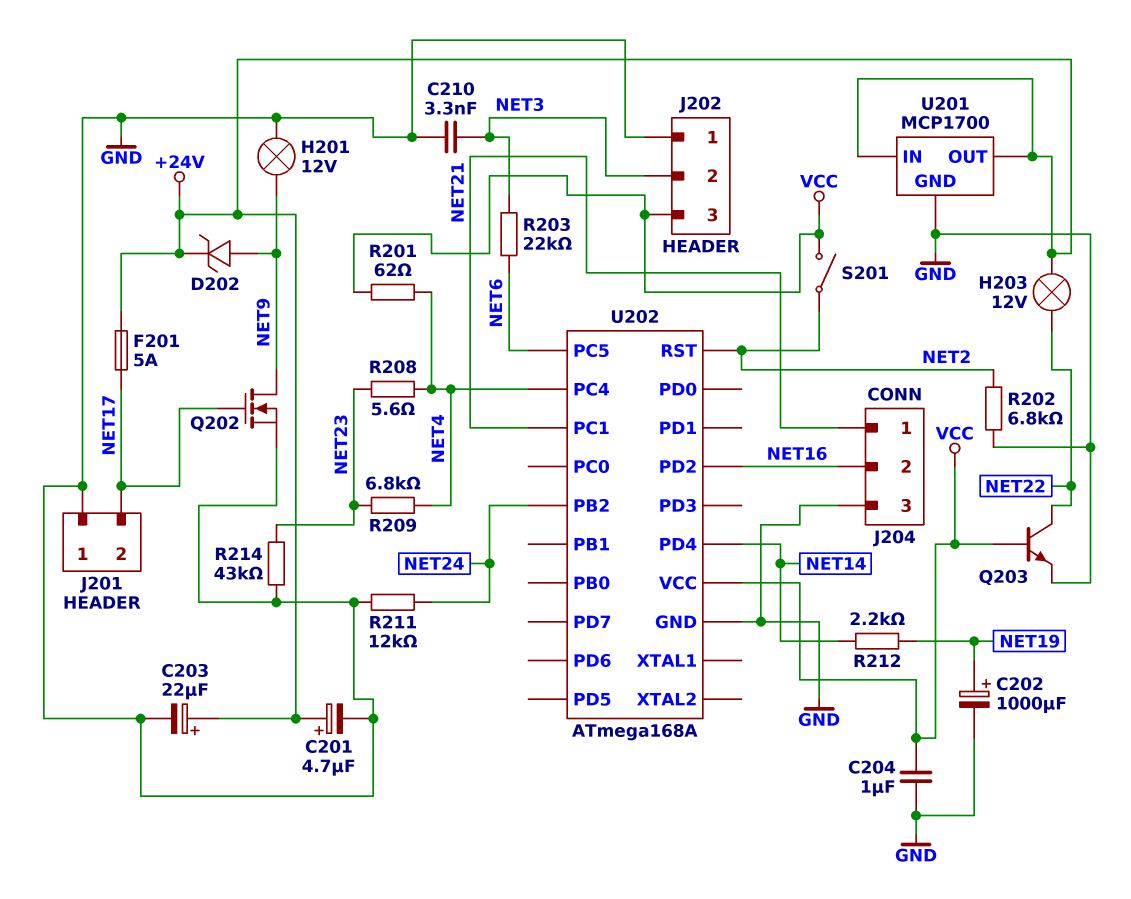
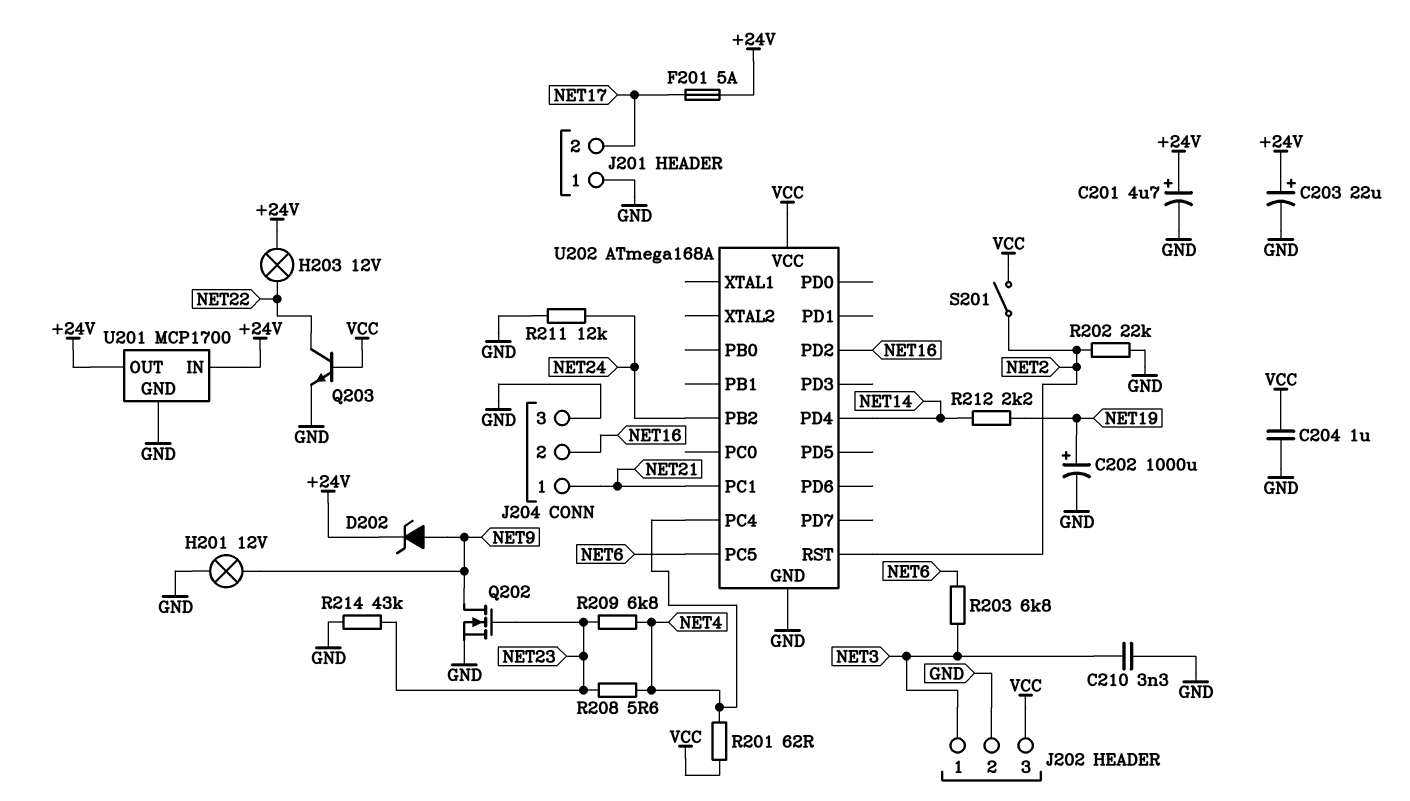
J202 pin 1: GND -> NET3
J202 pin 2: NET3 -> GND
Q202: NMOS (G NET17, D NET9, S GND) -> NMOS (G NET23, D NET9, S GND)
R202: 6.8k (GND, NET2) -> 22k (GND, NET2)
R203: 22k (NET3, NET6) -> 6.8k (NET3, NET6)

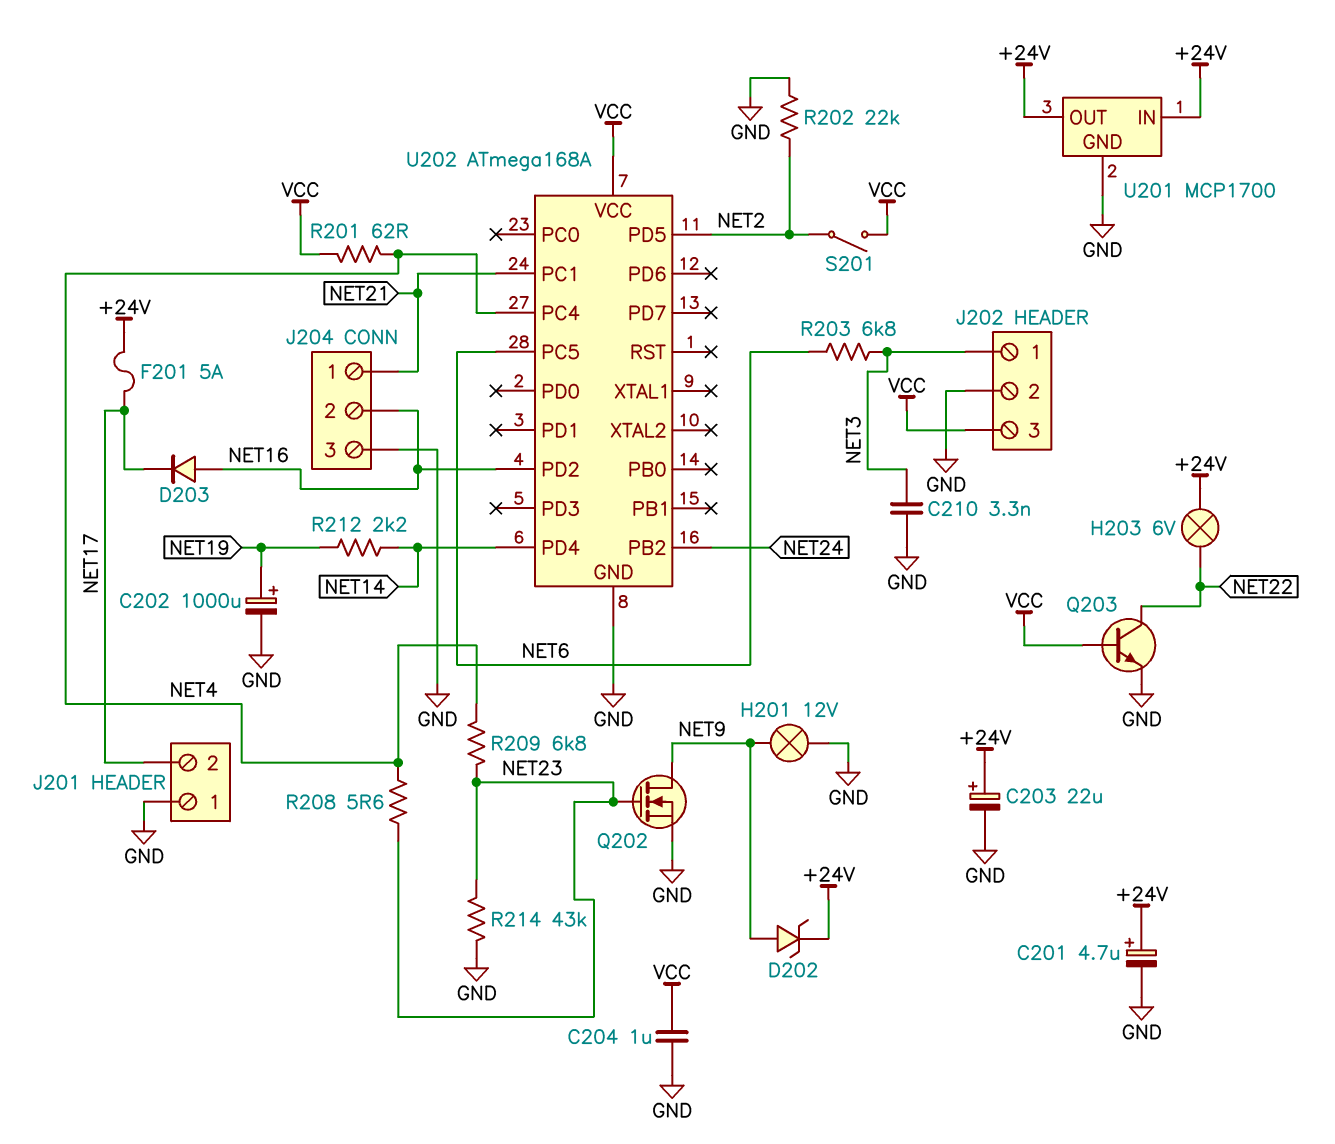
D203: none -> diode (A NET16, K NET17)
H203: lamp 12V (+24V, NET22) -> lamp 6V (+24V, NET22)
R211: 12k (GND, NET24) -> none
U202 pin PD5: none -> NET2
U202 pin RST: NET2 -> none

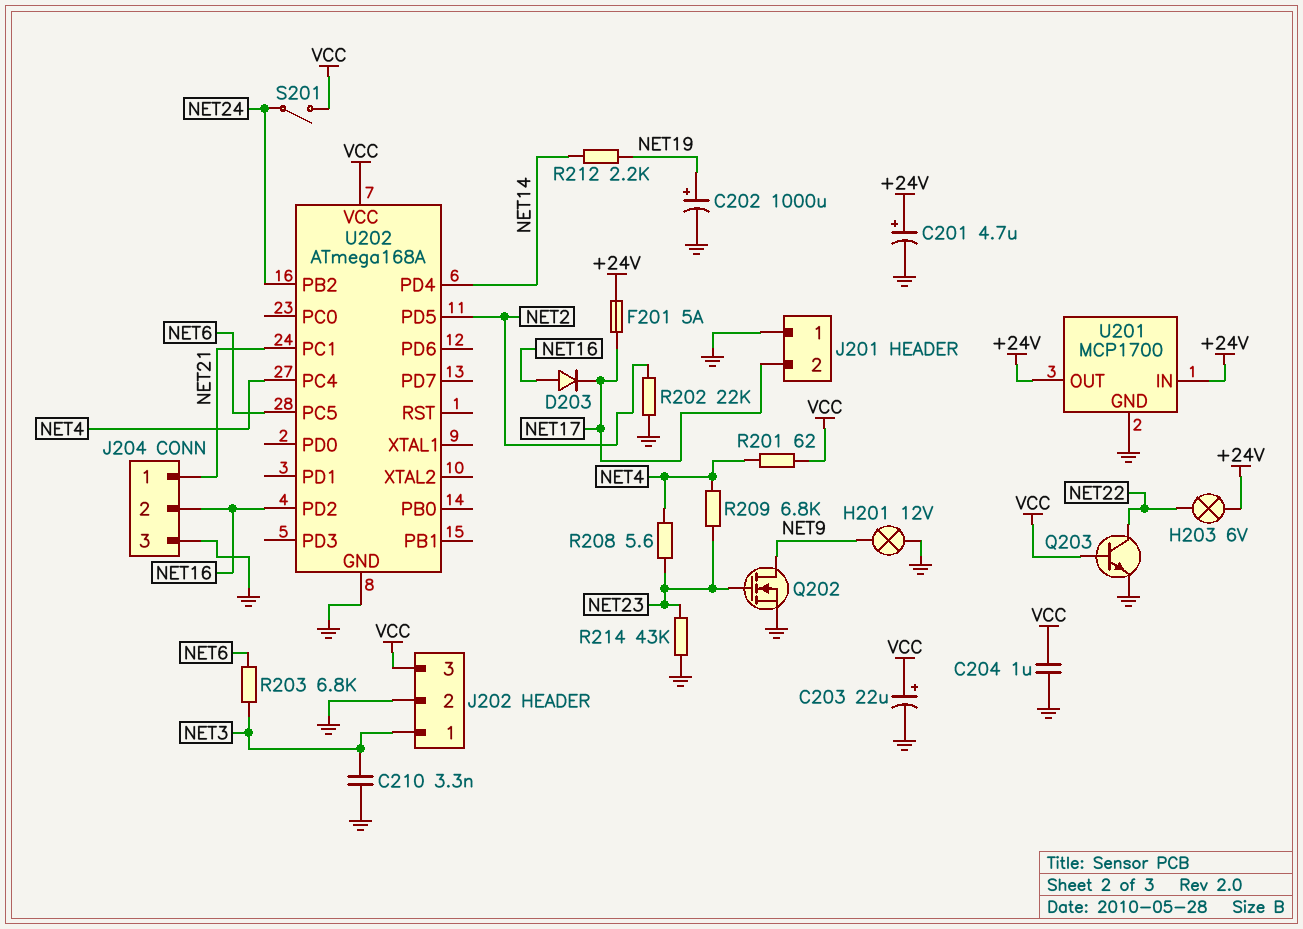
C203: 22uF (plus +24V, minus GND) -> 22uF (plus VCC, minus GND)
D202: zener (A NET9, K +24V) -> none
S201: switch (NET2, VCC) -> switch (NET24, VCC)

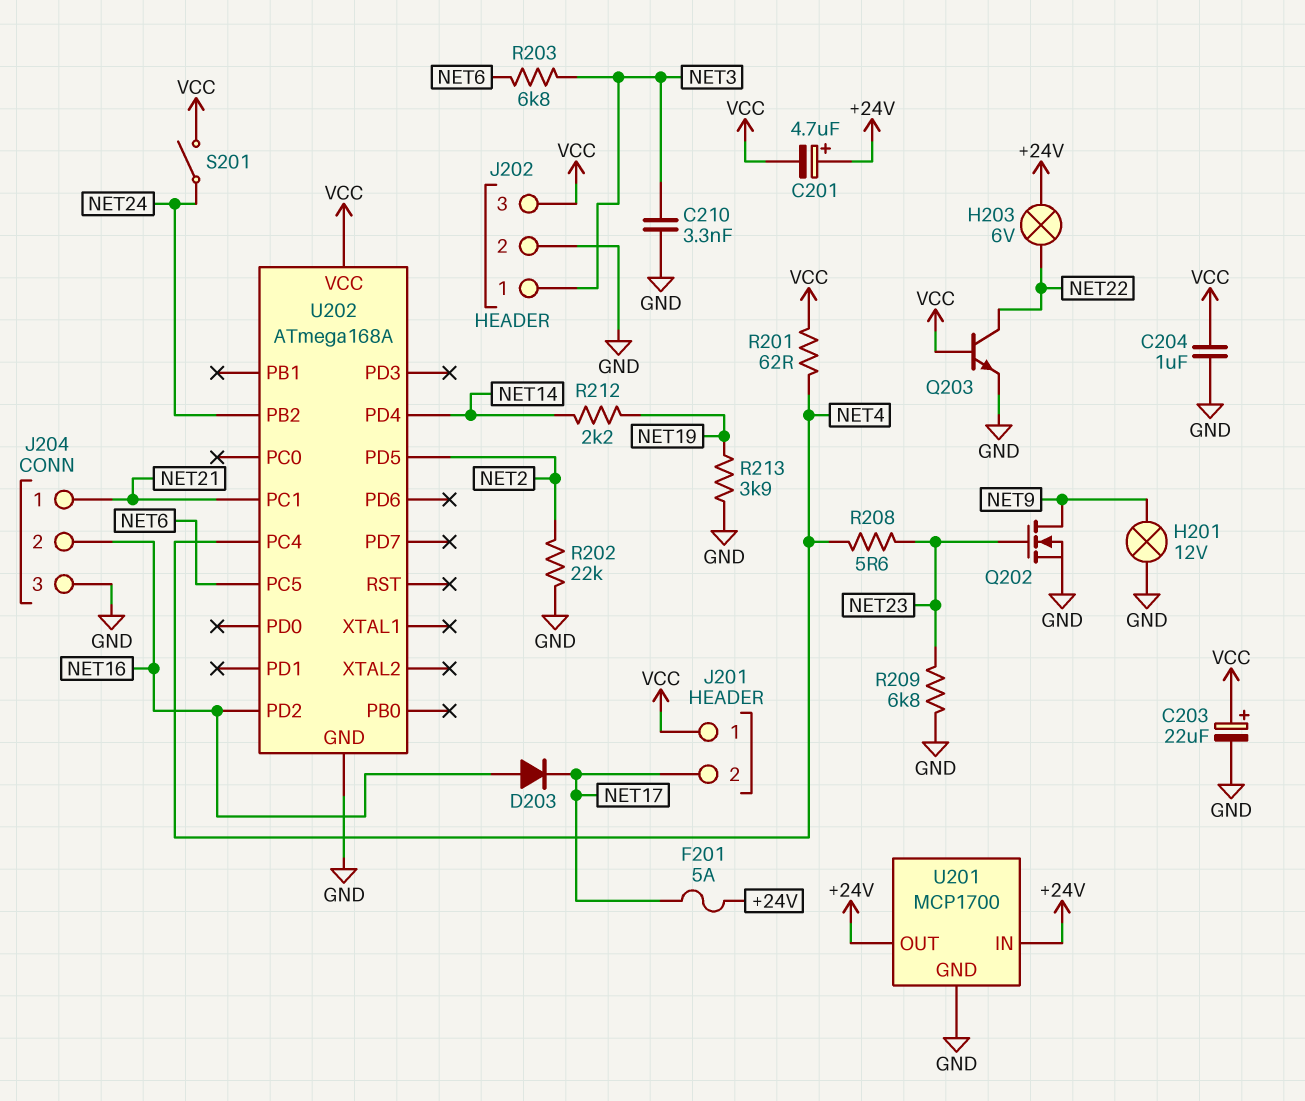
C201: 4.7uF (plus +24V, minus GND) -> 4.7uF (plus +24V, minus VCC)
C202: 1000uF (plus NET19, minus GND) -> none
J201 pin 1: GND -> VCC
R209: 6.8k (NET4, NET23) -> 6.8k (GND, NET23)
R213: none -> 3.9k (GND, NET19)
R214: 43k (GND, NET23) -> none

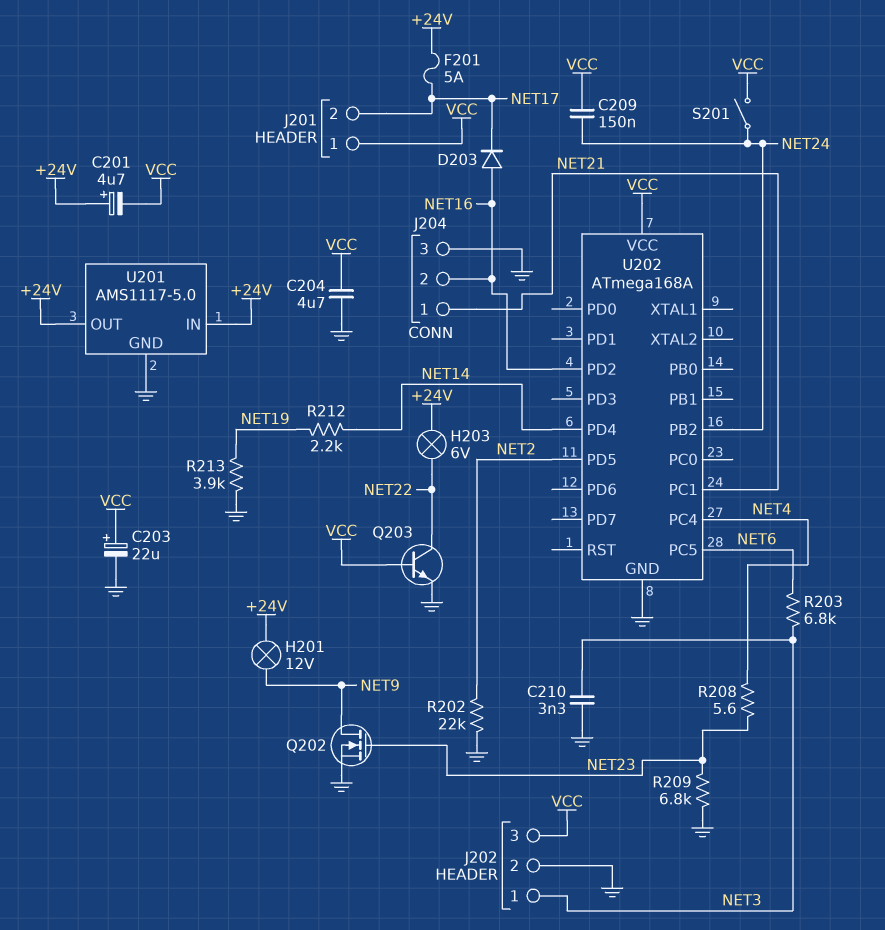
C204: 1uF (GND, VCC) -> 4.7uF (GND, VCC)
C209: none -> 150nF (NET24, VCC)
H201: lamp 12V (GND, NET9) -> lamp 12V (+24V, NET9)
R201: 62 (NET4, VCC) -> none
U201: MCP1700 -> AMS1117-5.0

